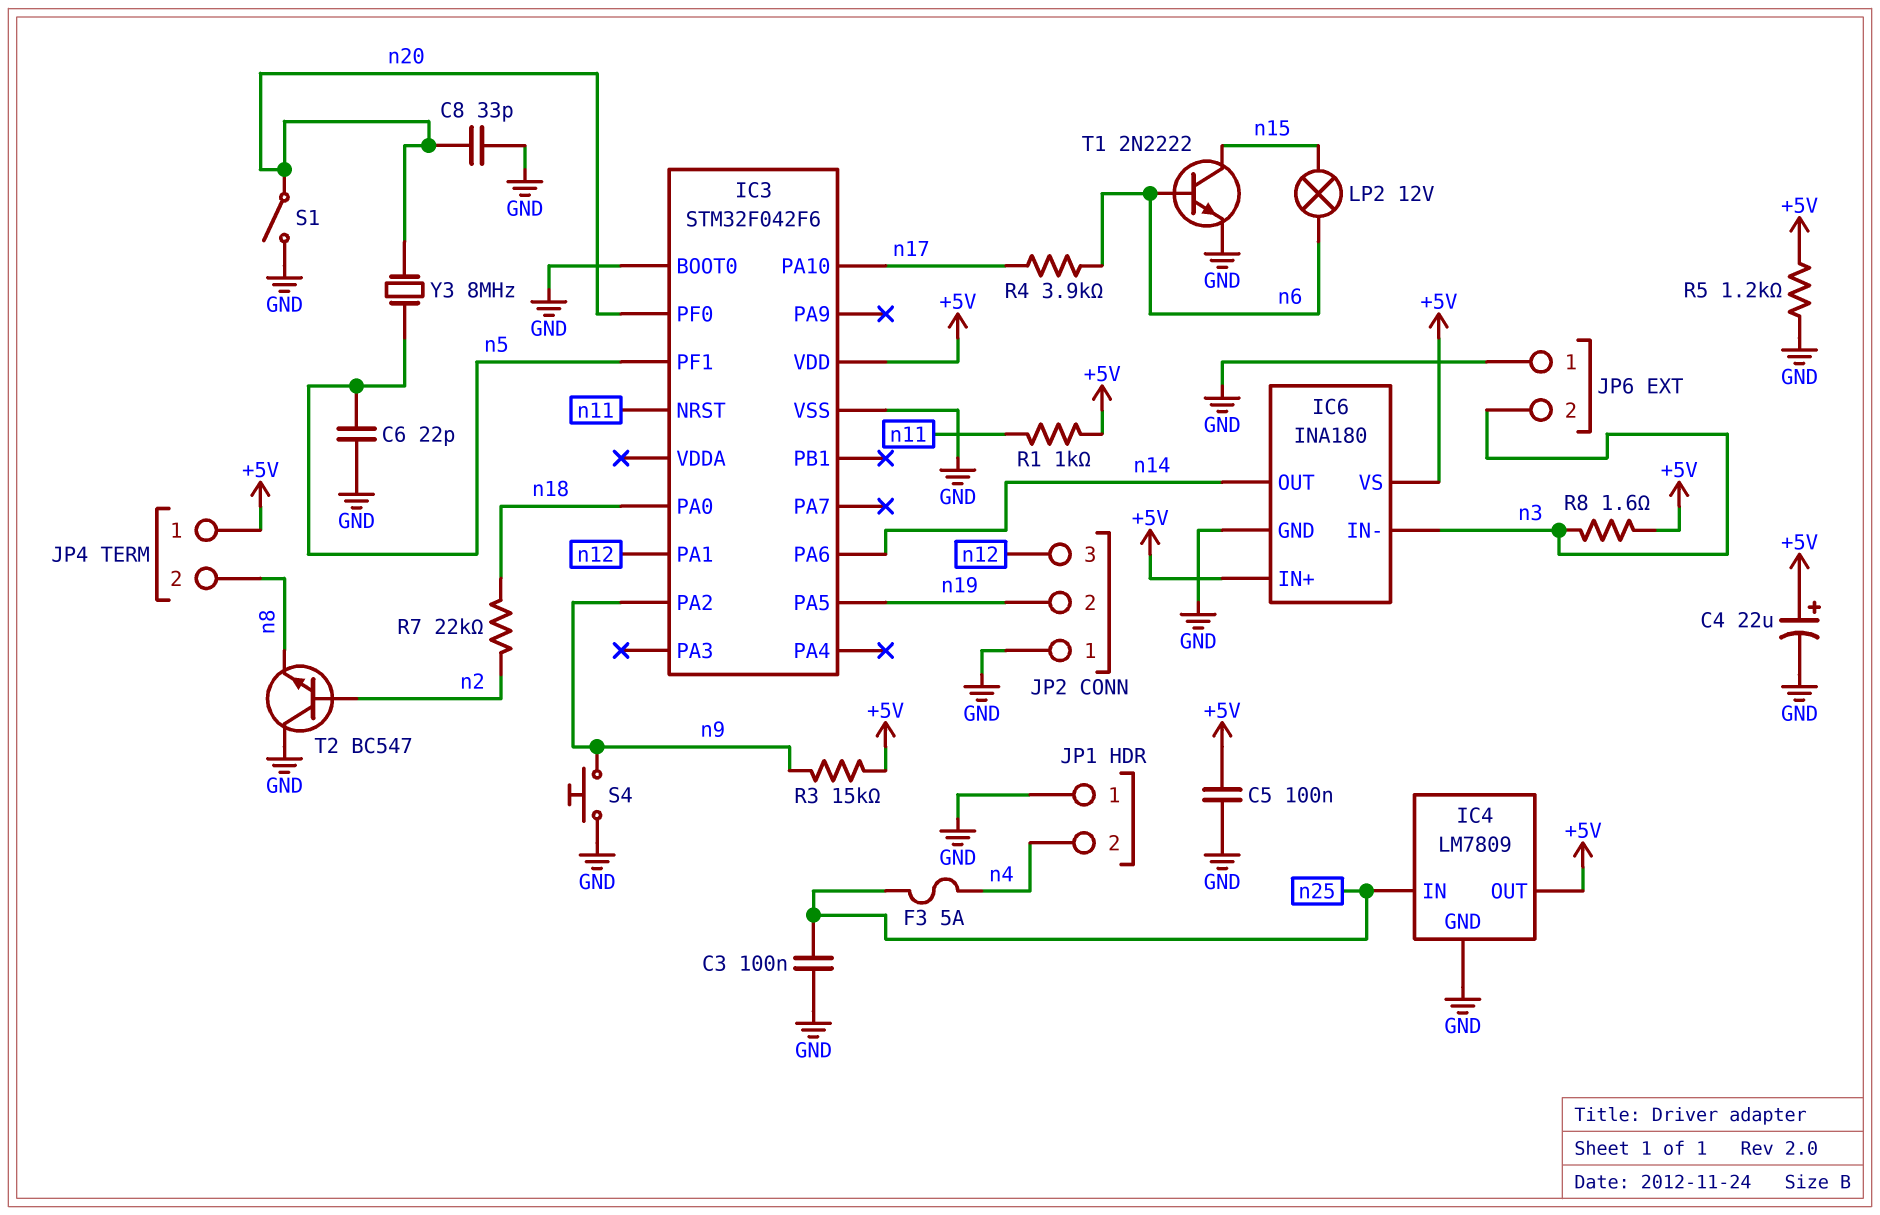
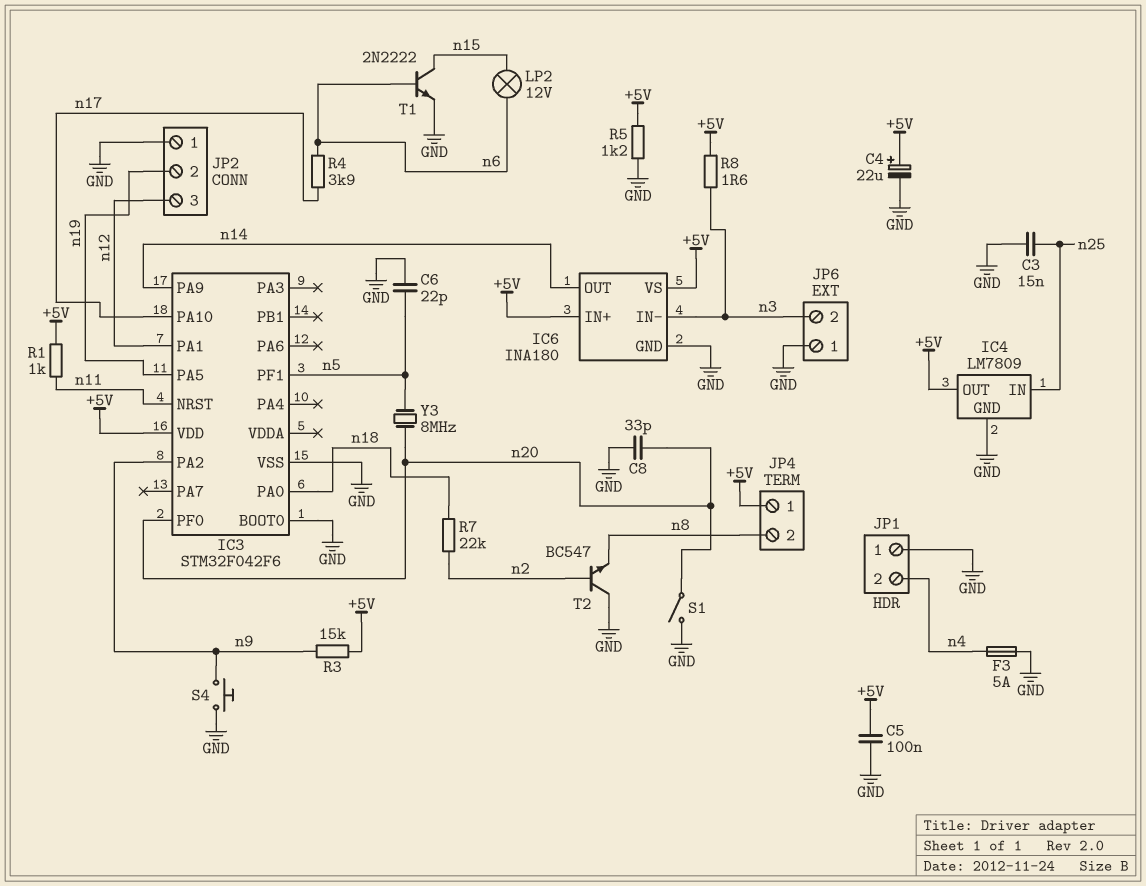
C3: 100nF (GND, n25) -> 15nF (GND, n25)
F3: 5A (n4, n25) -> 5A (GND, n4)
IC3 pin PA6: n14 -> none
IC3 pin PA9: none -> n14

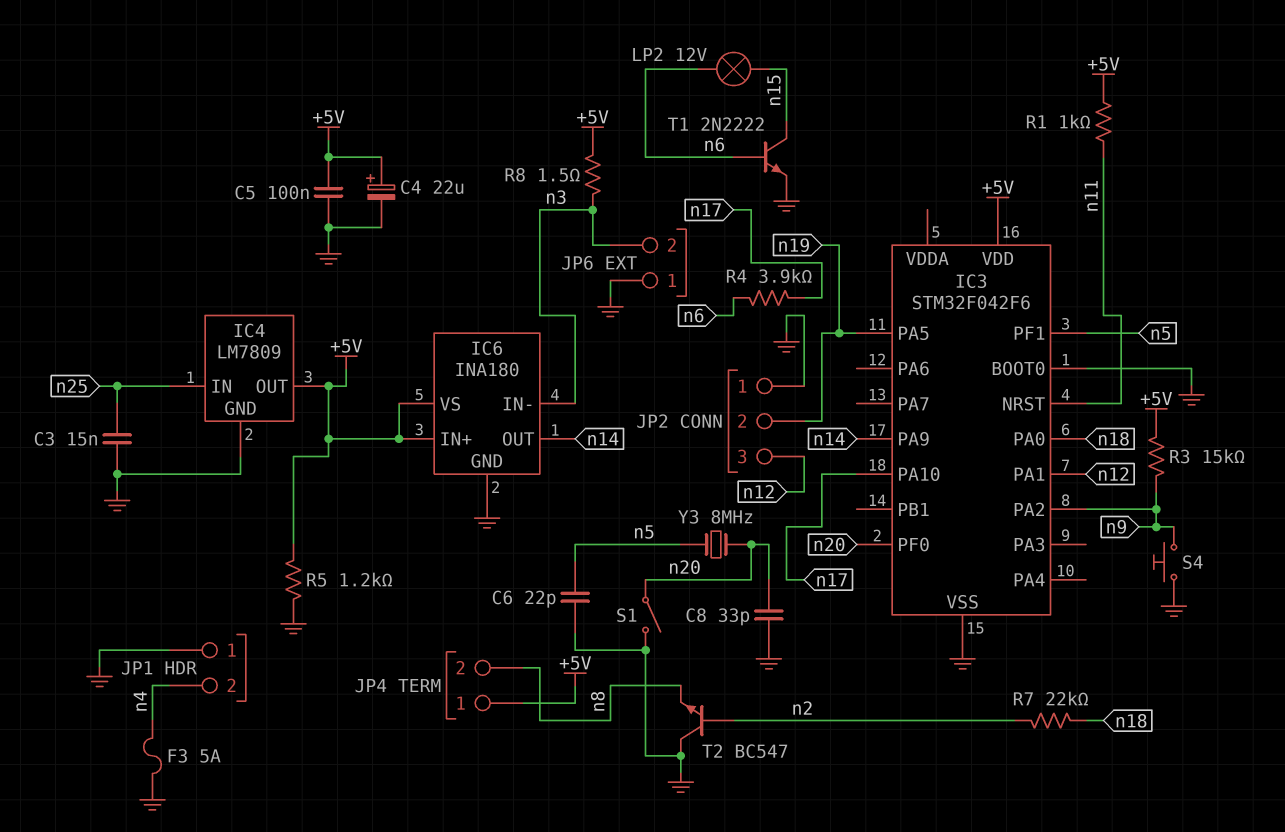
R8: 1.6 (+5V, n3) -> 1.5 (+5V, n3)

